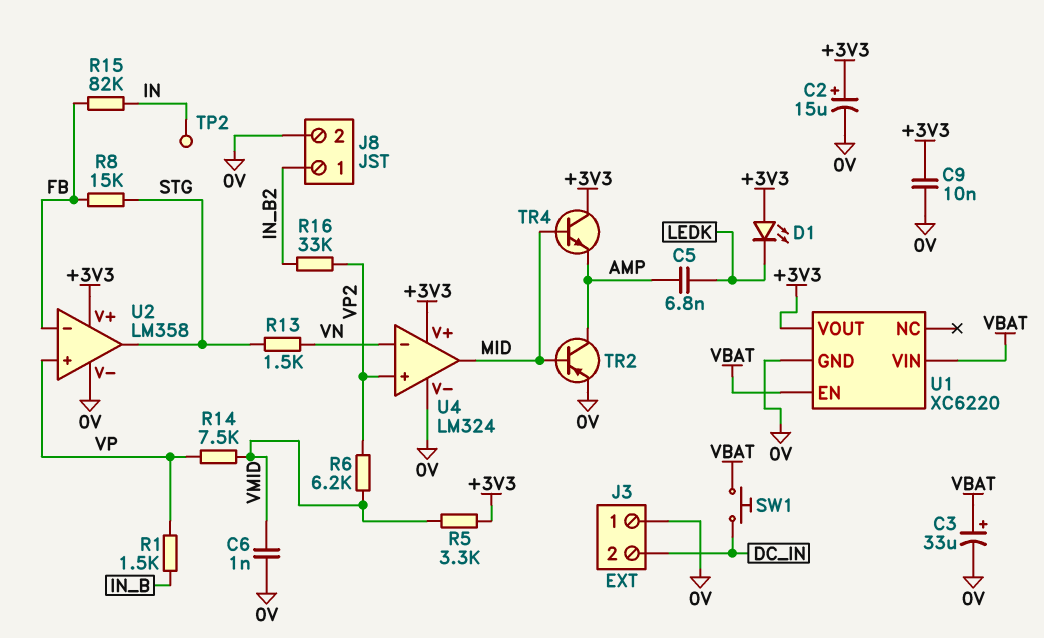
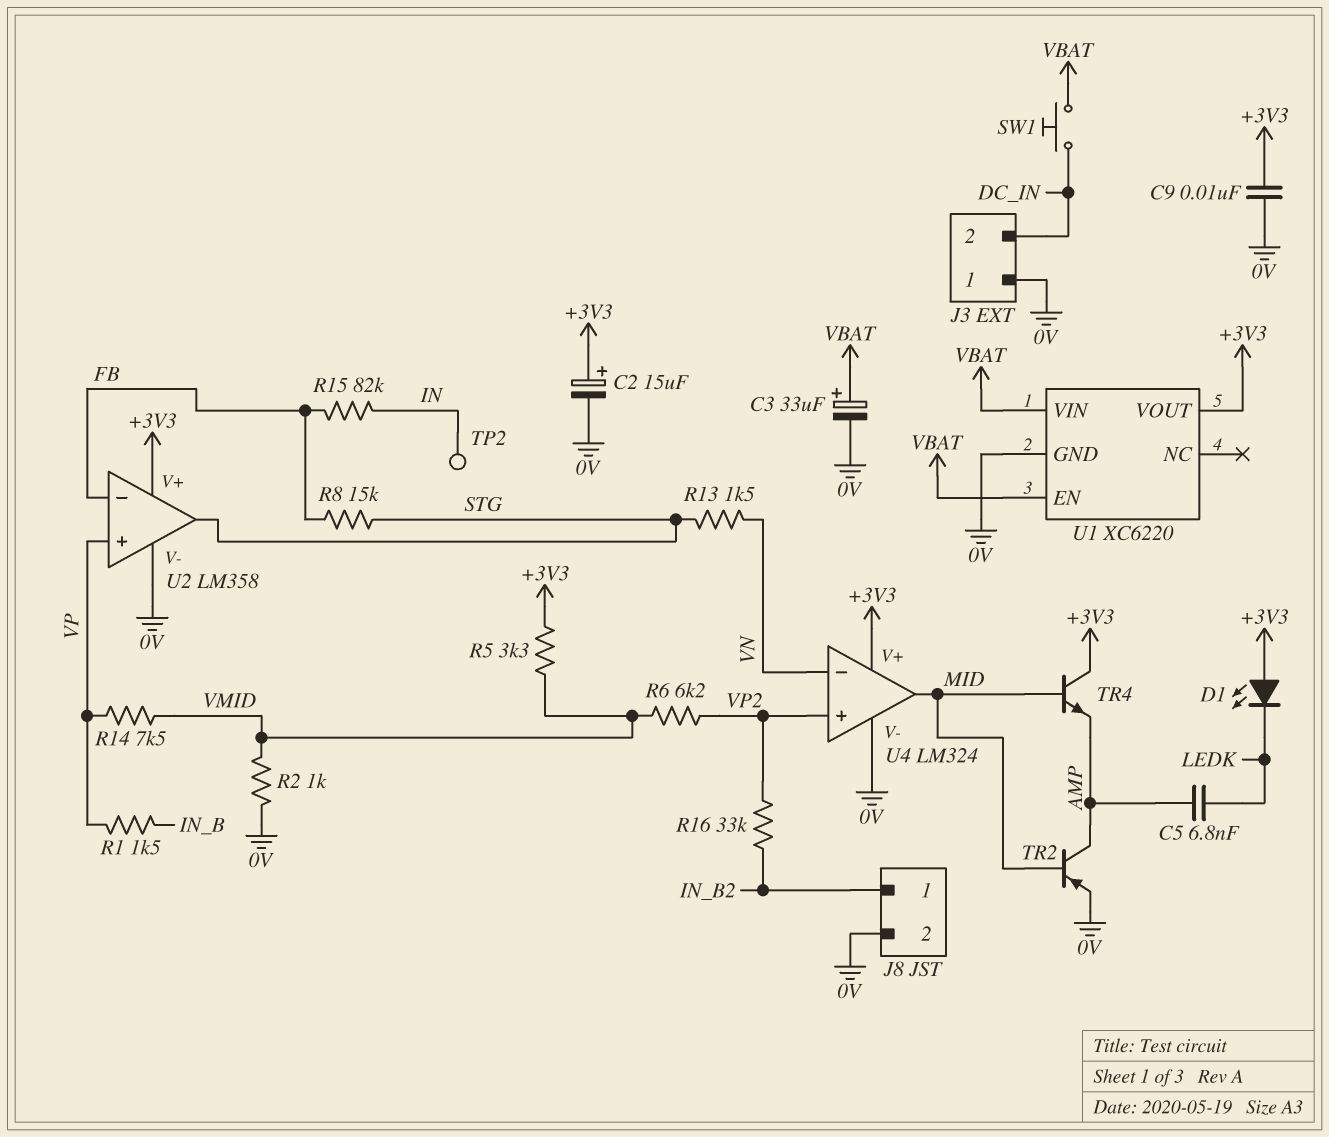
C6: 1nF (0V, VMID) -> none
R2: none -> 1k (0V, VMID)

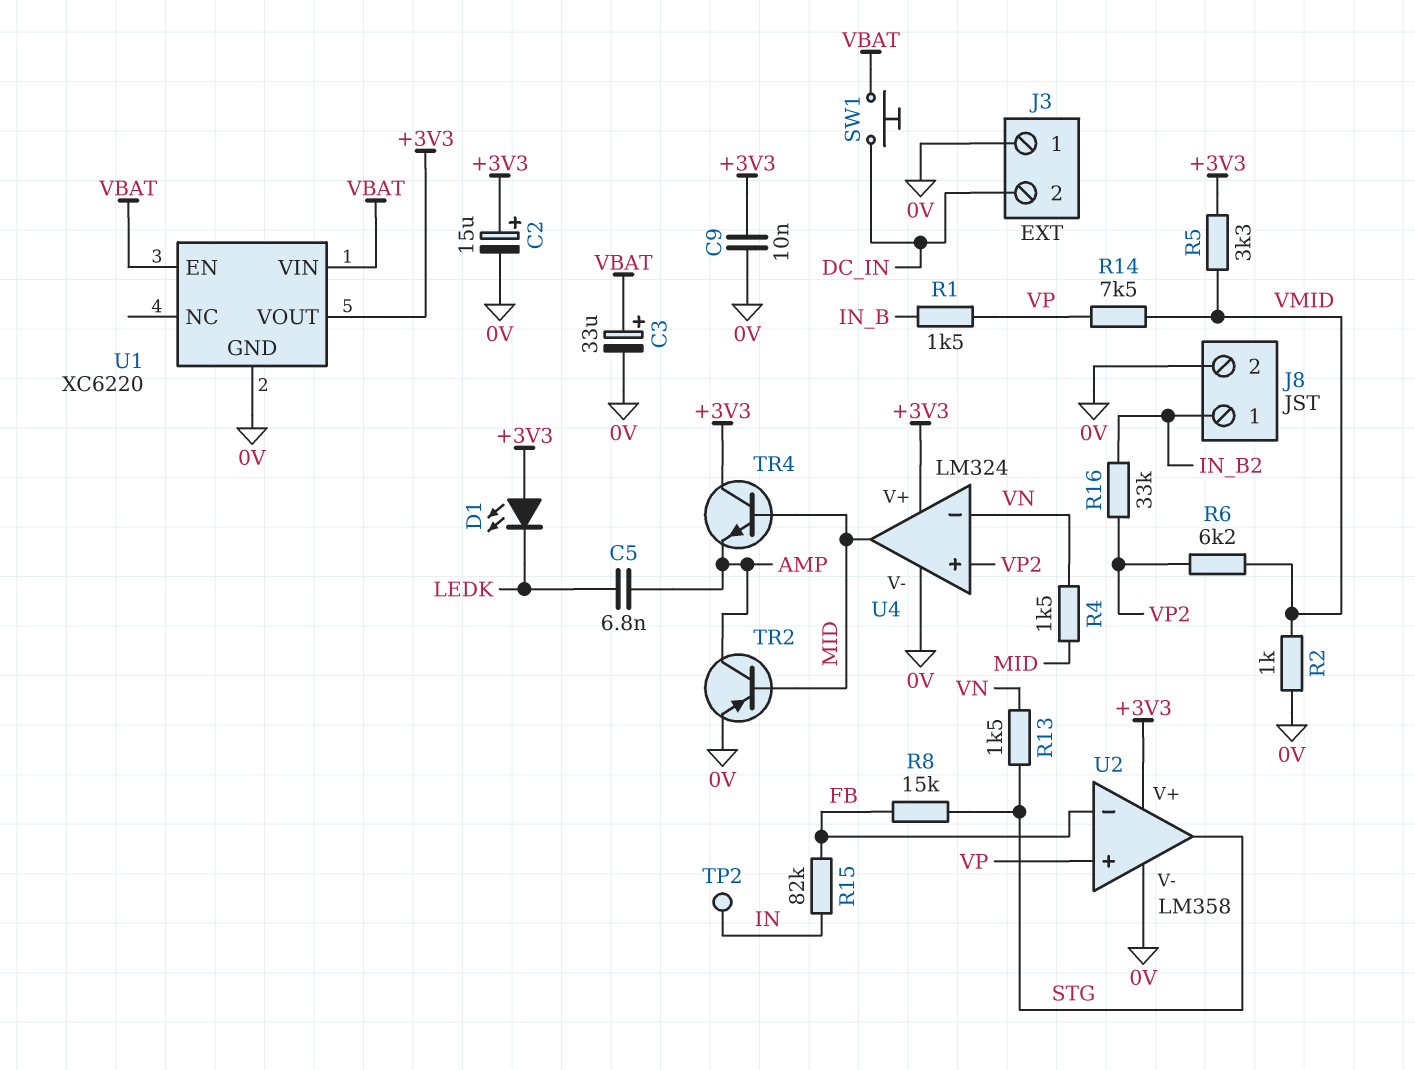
R4: none -> 1.5k (MID, VN)

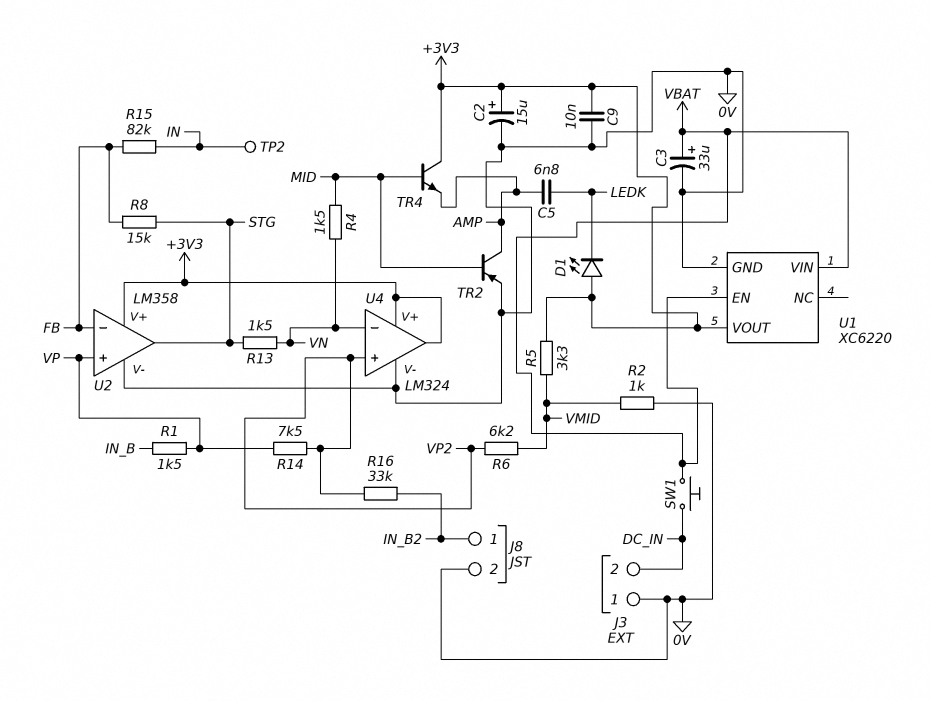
R14: 7.5k (VMID, VP) -> 7.5k (VP, VP2)
U4 pin out: MID -> +3V3

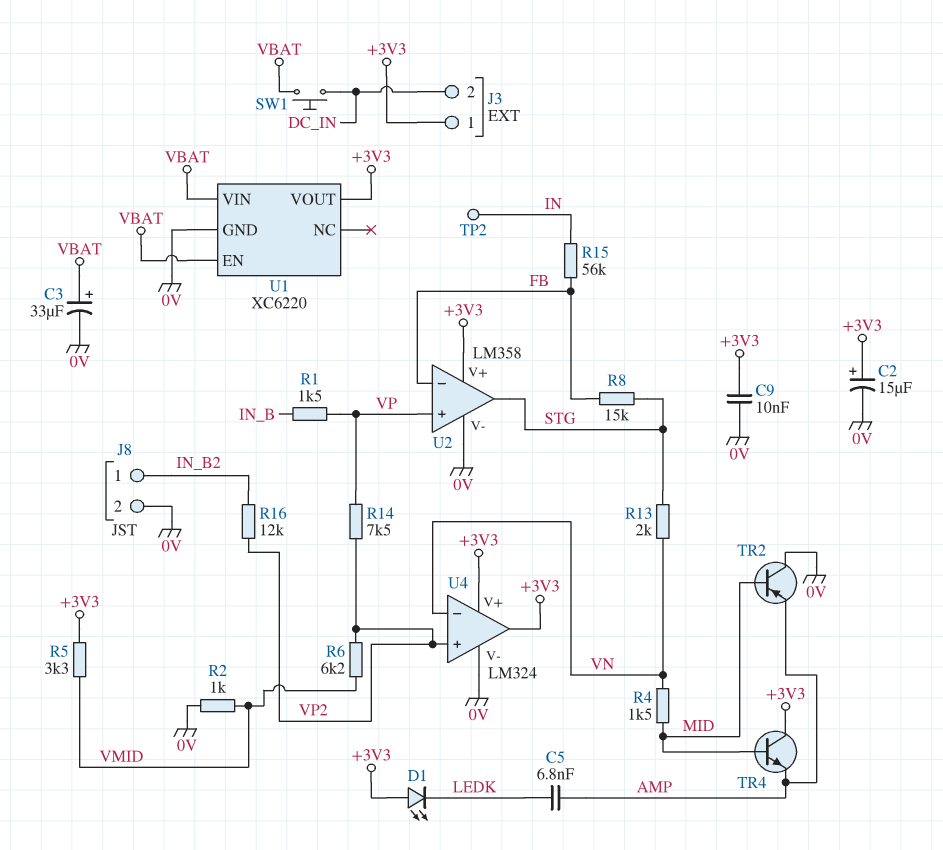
J3 pin 1: 0V -> +3V3
R13: 1.5k (STG, VN) -> 2k (STG, VN)
R15: 82k (FB, IN) -> 56k (FB, IN)
R16: 33k (IN_B2, VP2) -> 12k (IN_B2, VP2)
TR2: PNP (B MID, C AMP, E 0V) -> PNP (B MID, C 0V, E AMP)

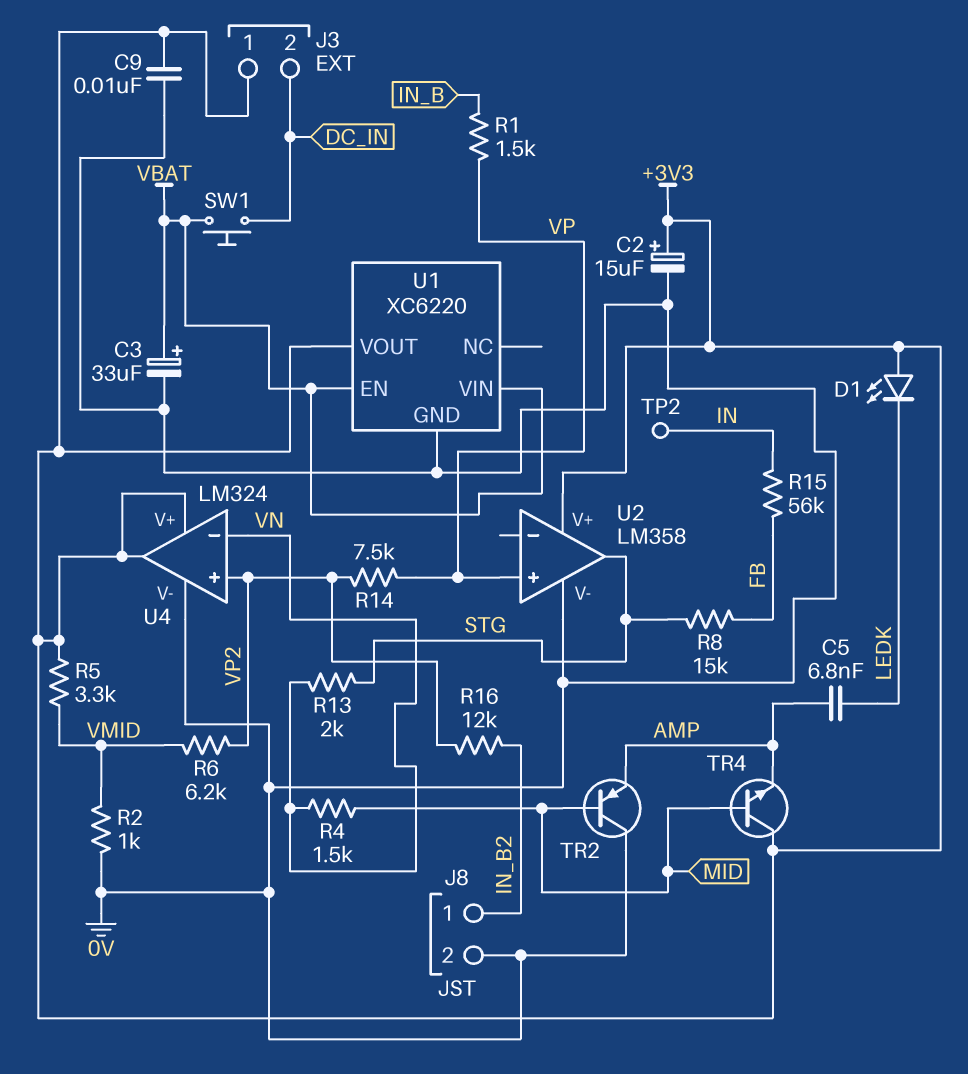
U2 pin in-: FB -> none

